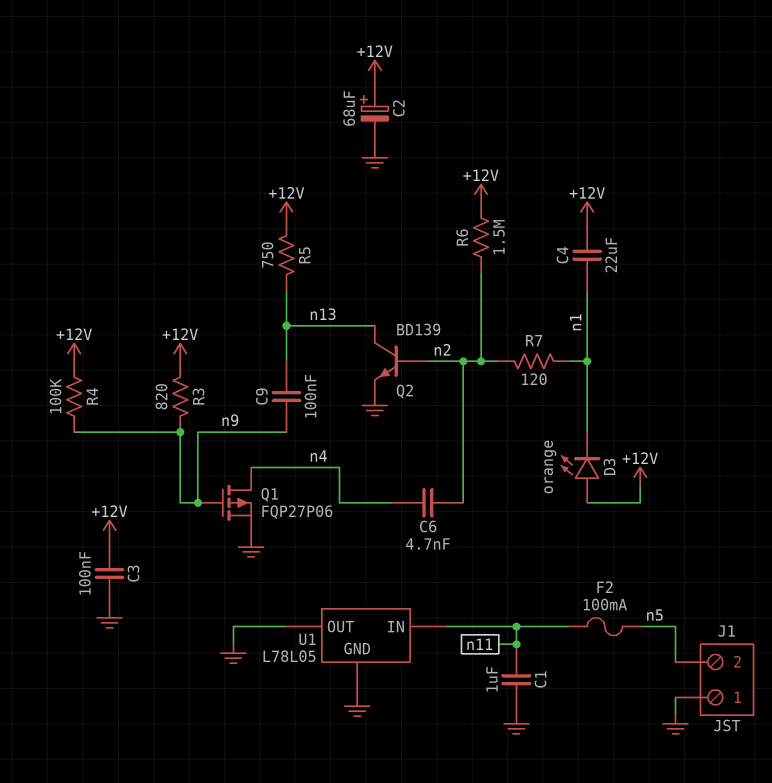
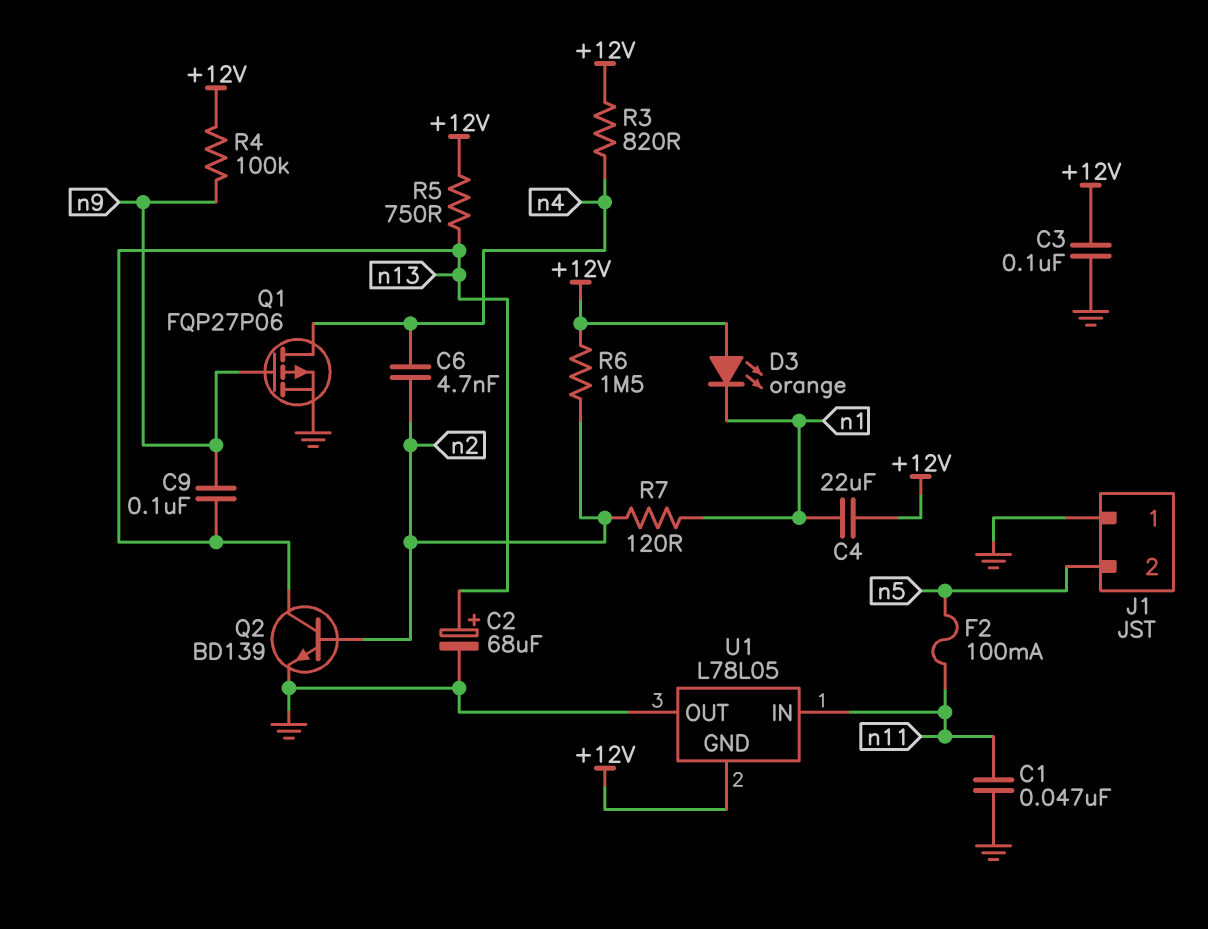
C1: 1uF (GND, n11) -> 47nF (GND, n11)
C2: 68uF (plus +12V, minus GND) -> 68uF (plus n13, minus GND)
R3: 820 (+12V, n9) -> 820 (+12V, n4)
U1 pin GND: GND -> +12V

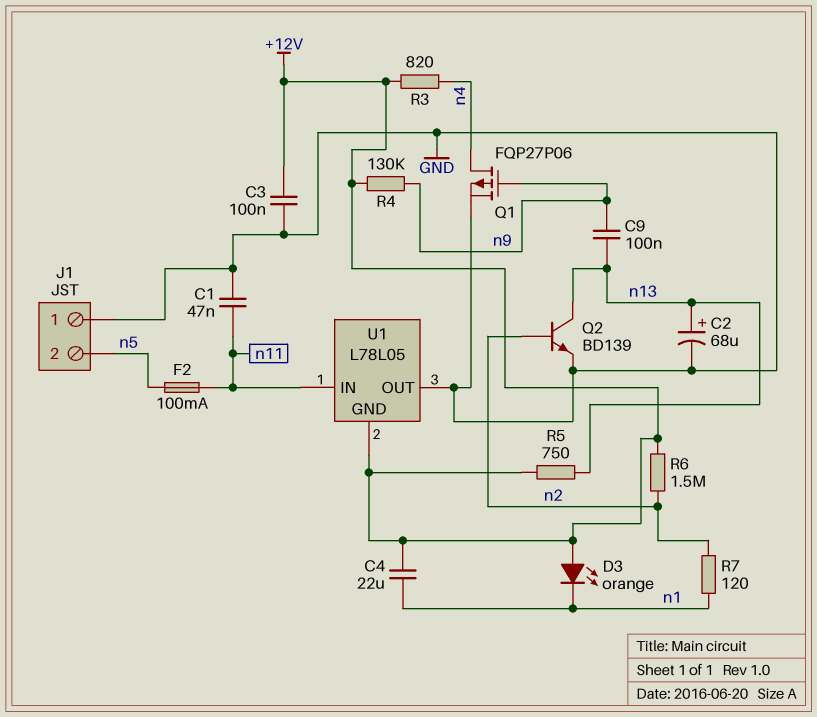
C6: 4.7nF (n2, n4) -> none
R4: 100k (+12V, n9) -> 130k (+12V, n9)

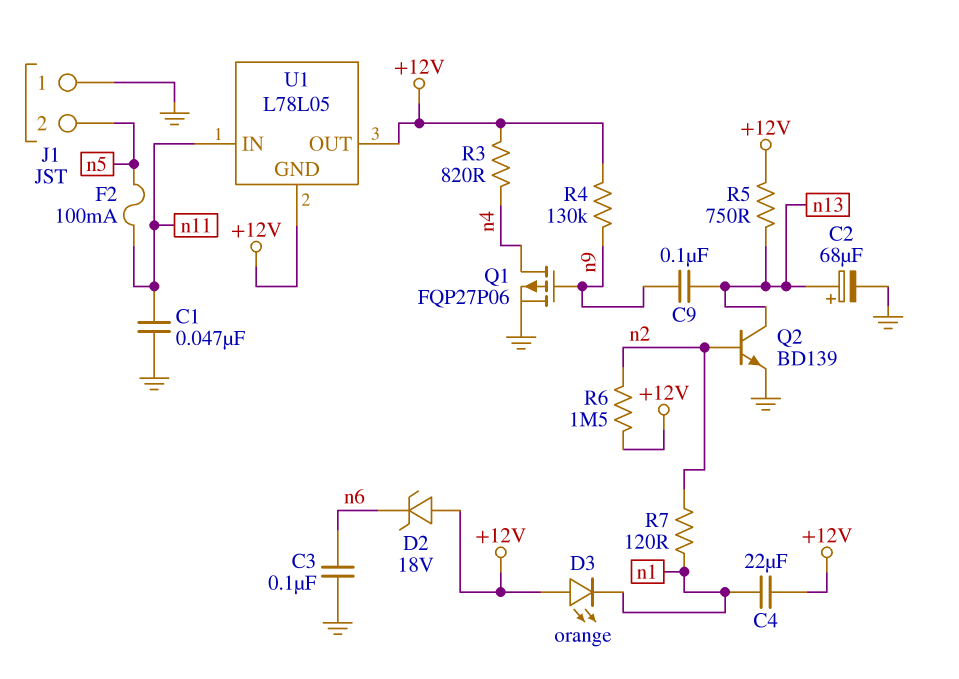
C3: 100nF (+12V, GND) -> 100nF (GND, n6)
D2: none -> zener 18V (A +12V, K n6)
U1 pin OUT: GND -> +12V

